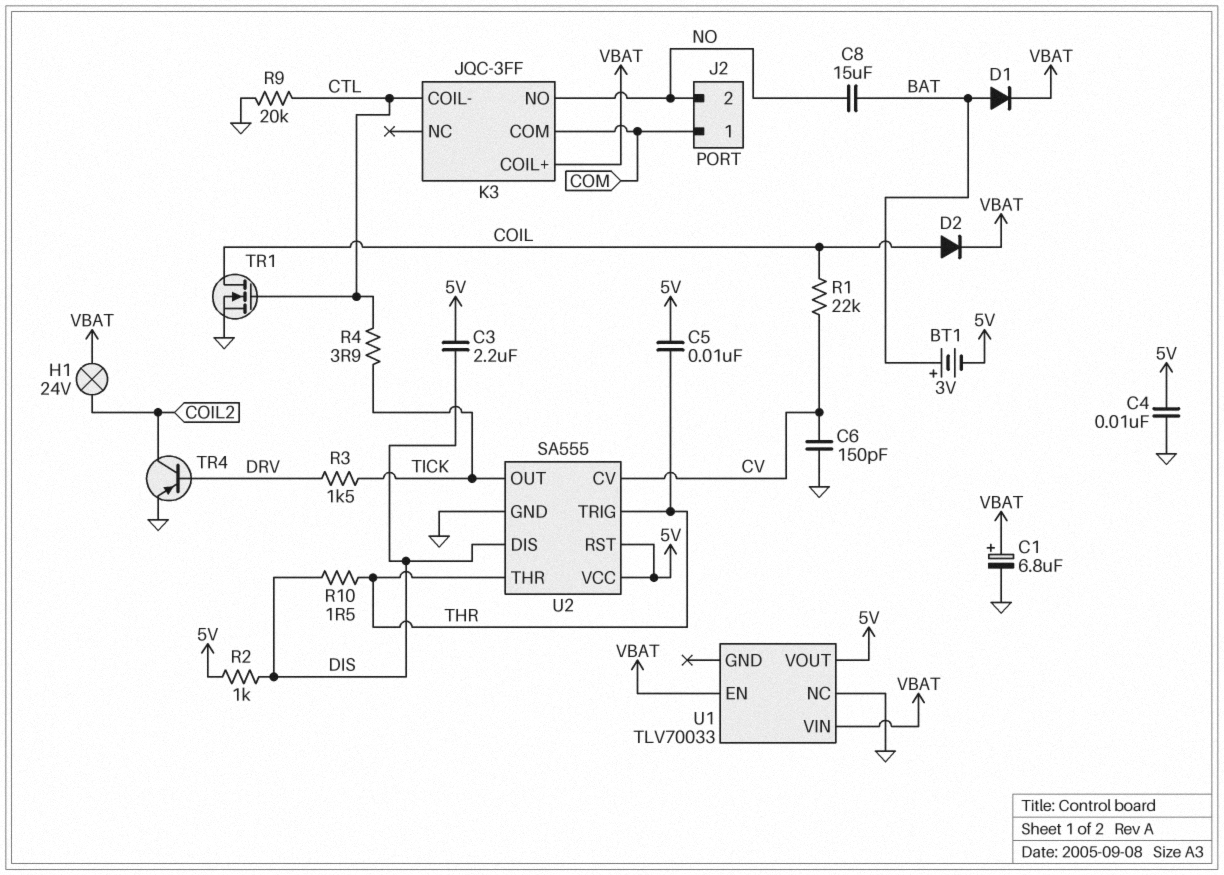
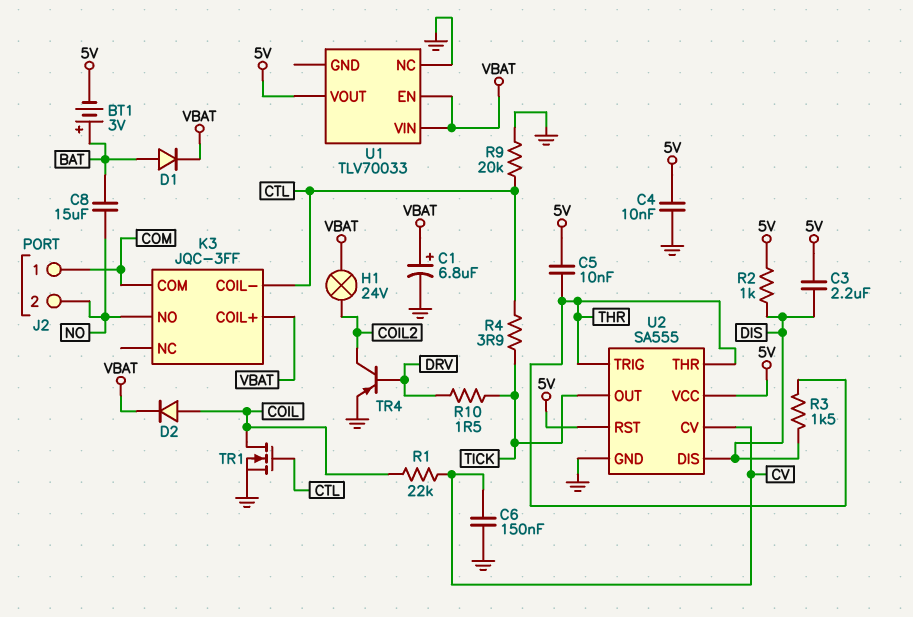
C6: 150pF (CV, GND) -> 150nF (CV, GND)
R3: 1.5k (DRV, TICK) -> 1.5k (DIS, THR)
R10: 1.5 (DIS, THR) -> 1.5 (DRV, TICK)

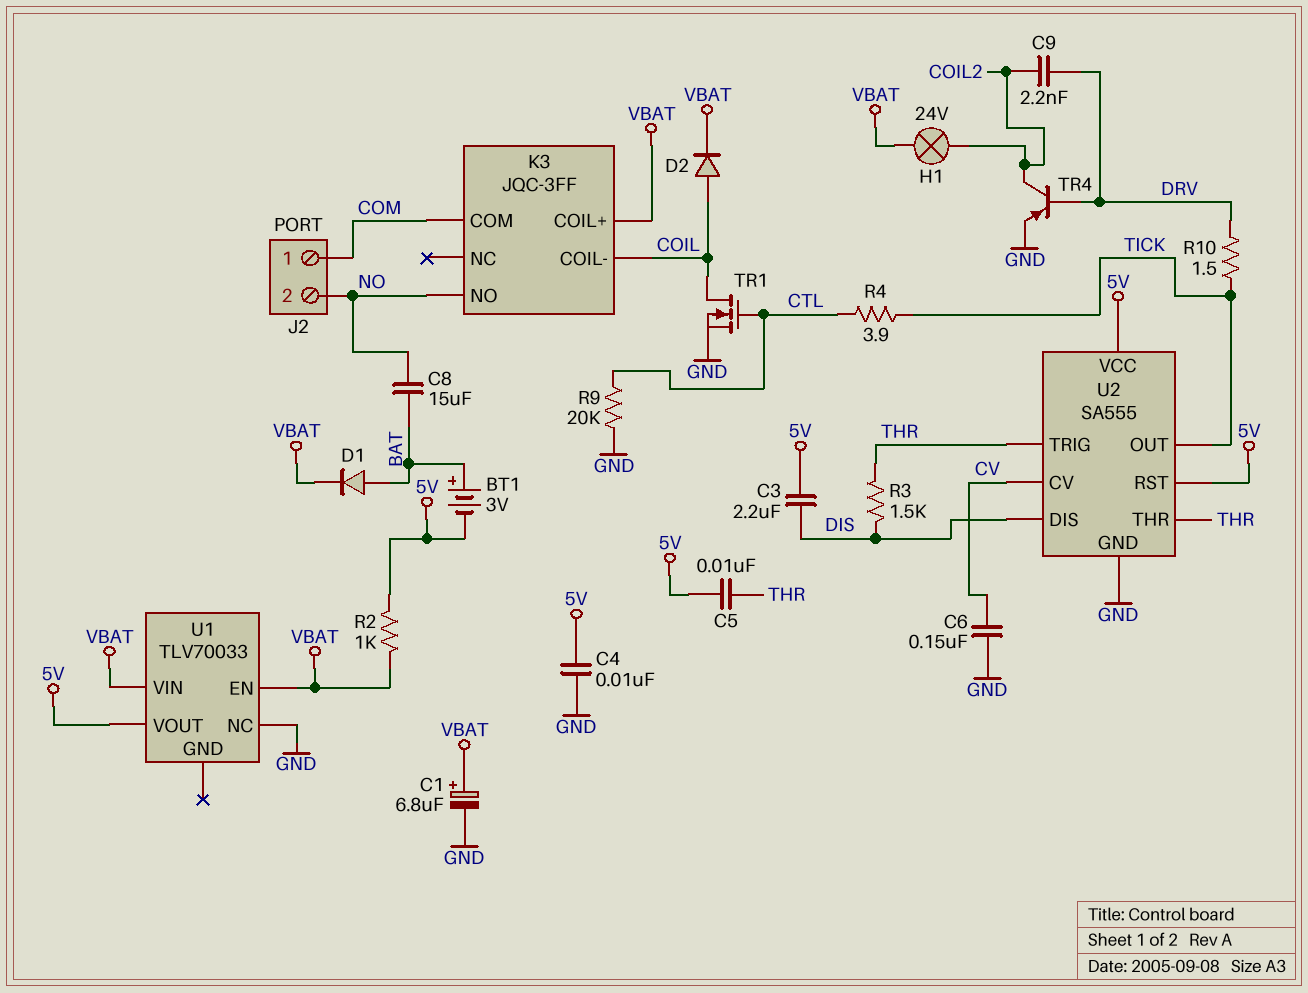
C9: none -> 2.2nF (COIL2, DRV)
K3 pin COIL-: CTL -> COIL
R1: 22k (COIL, CV) -> none
R2: 1k (5V, DIS) -> 1k (5V, VBAT)

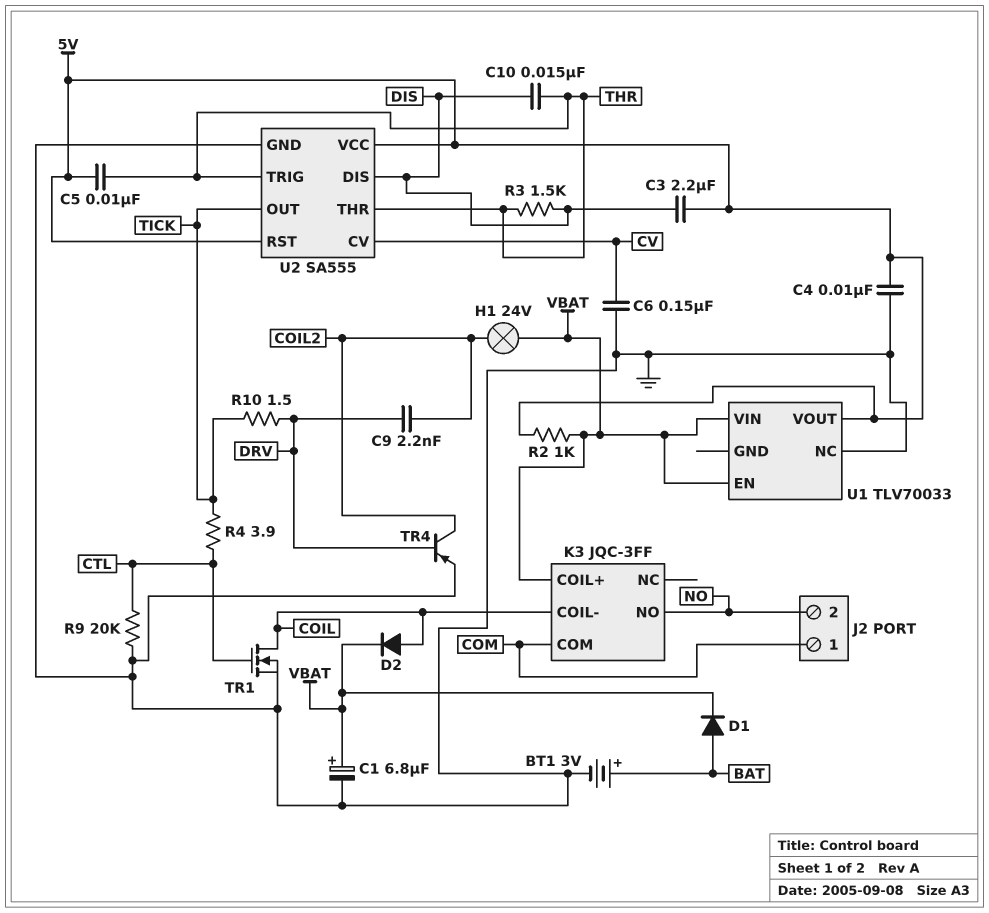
BT1: 3V (plus BAT, minus 5V) -> 3V (plus BAT, minus GND)
C8: 15uF (BAT, NO) -> none
C10: none -> 15nF (DIS, THR)

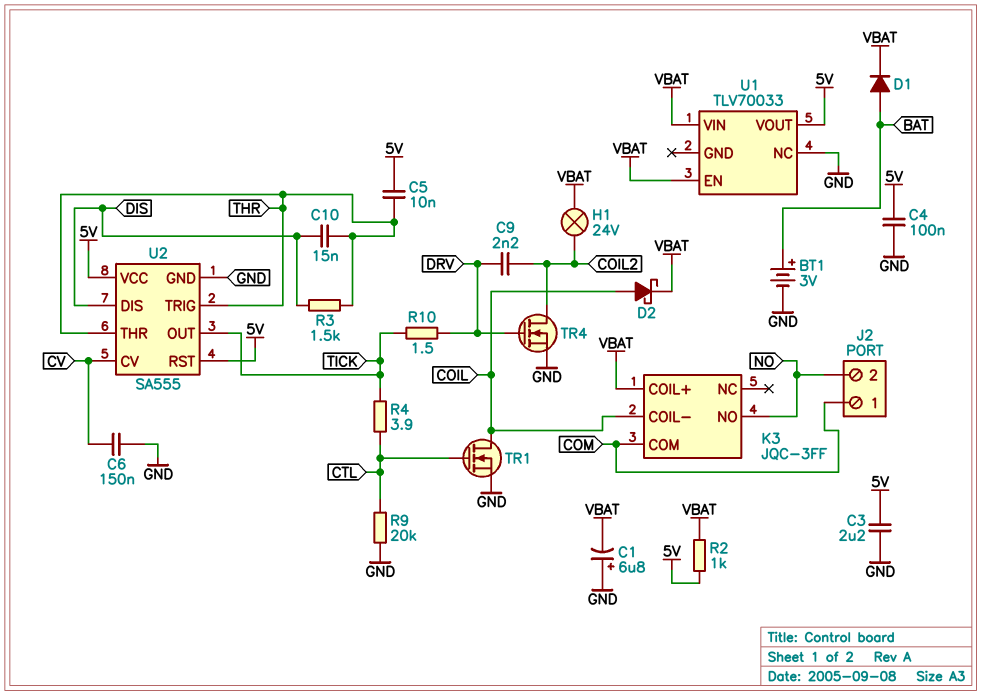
C1: 6.8uF (plus VBAT, minus GND) -> 6.8uF (plus GND, minus VBAT)
C3: 2.2uF (5V, DIS) -> 2.2uF (5V, GND)
C4: 10nF (5V, GND) -> 100nF (5V, GND)
D2: diode (A COIL, K VBAT) -> schottky (A COIL, K VBAT)
TR4: PNP (B DRV, C COIL2, E GND) -> NMOS (G DRV, D COIL2, S GND)

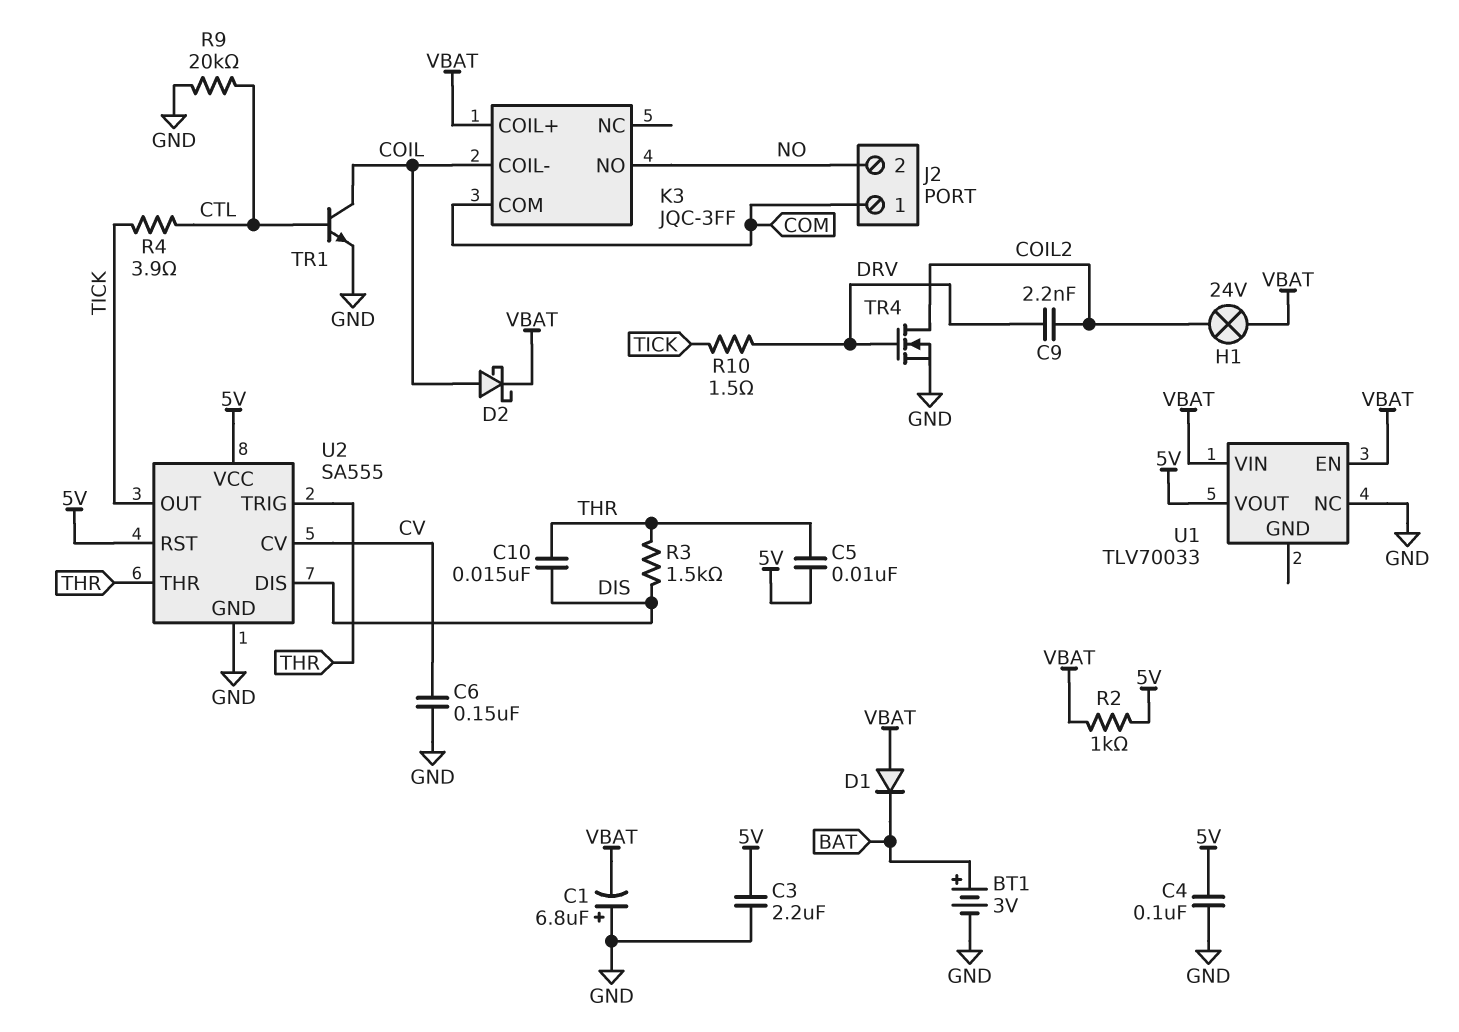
D1: diode (A BAT, K VBAT) -> diode (A VBAT, K BAT)
TR1: NMOS (G CTL, D COIL, S GND) -> NPN (B CTL, C COIL, E GND)

